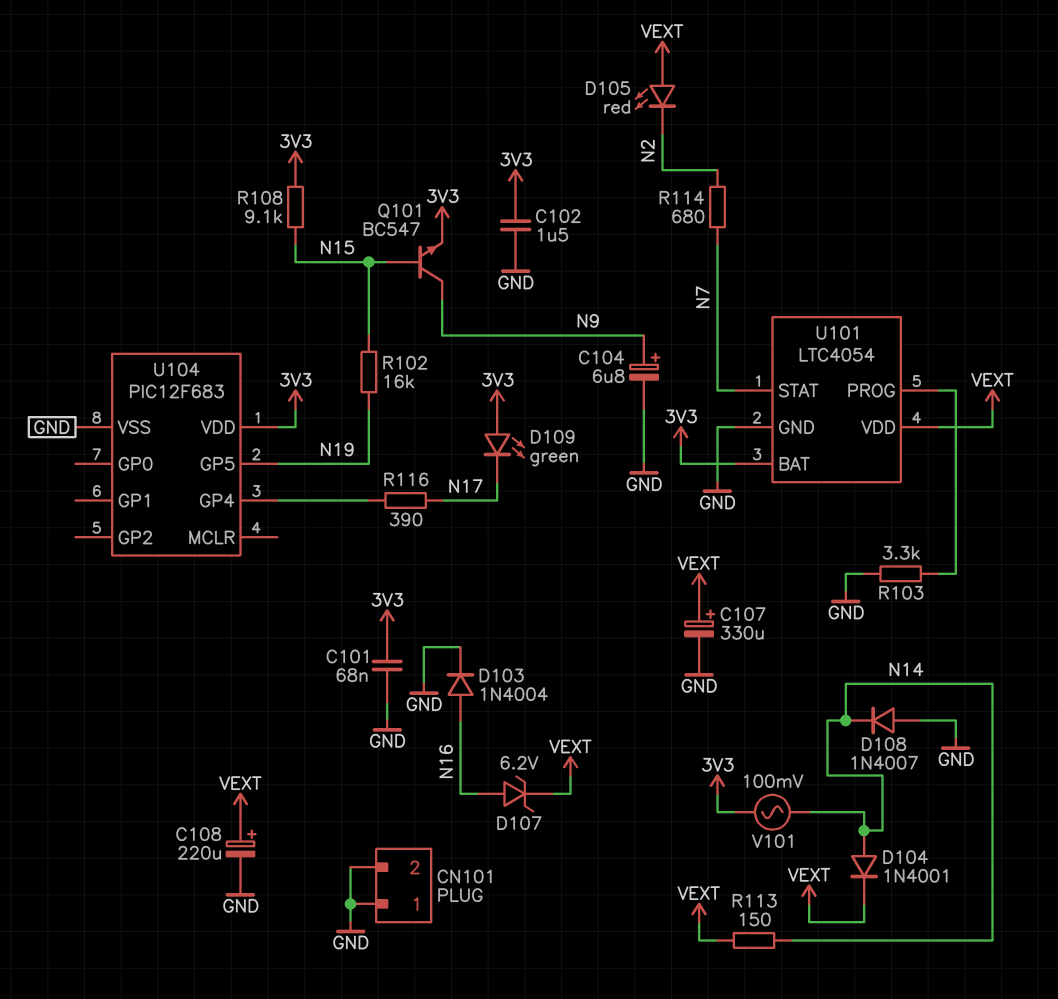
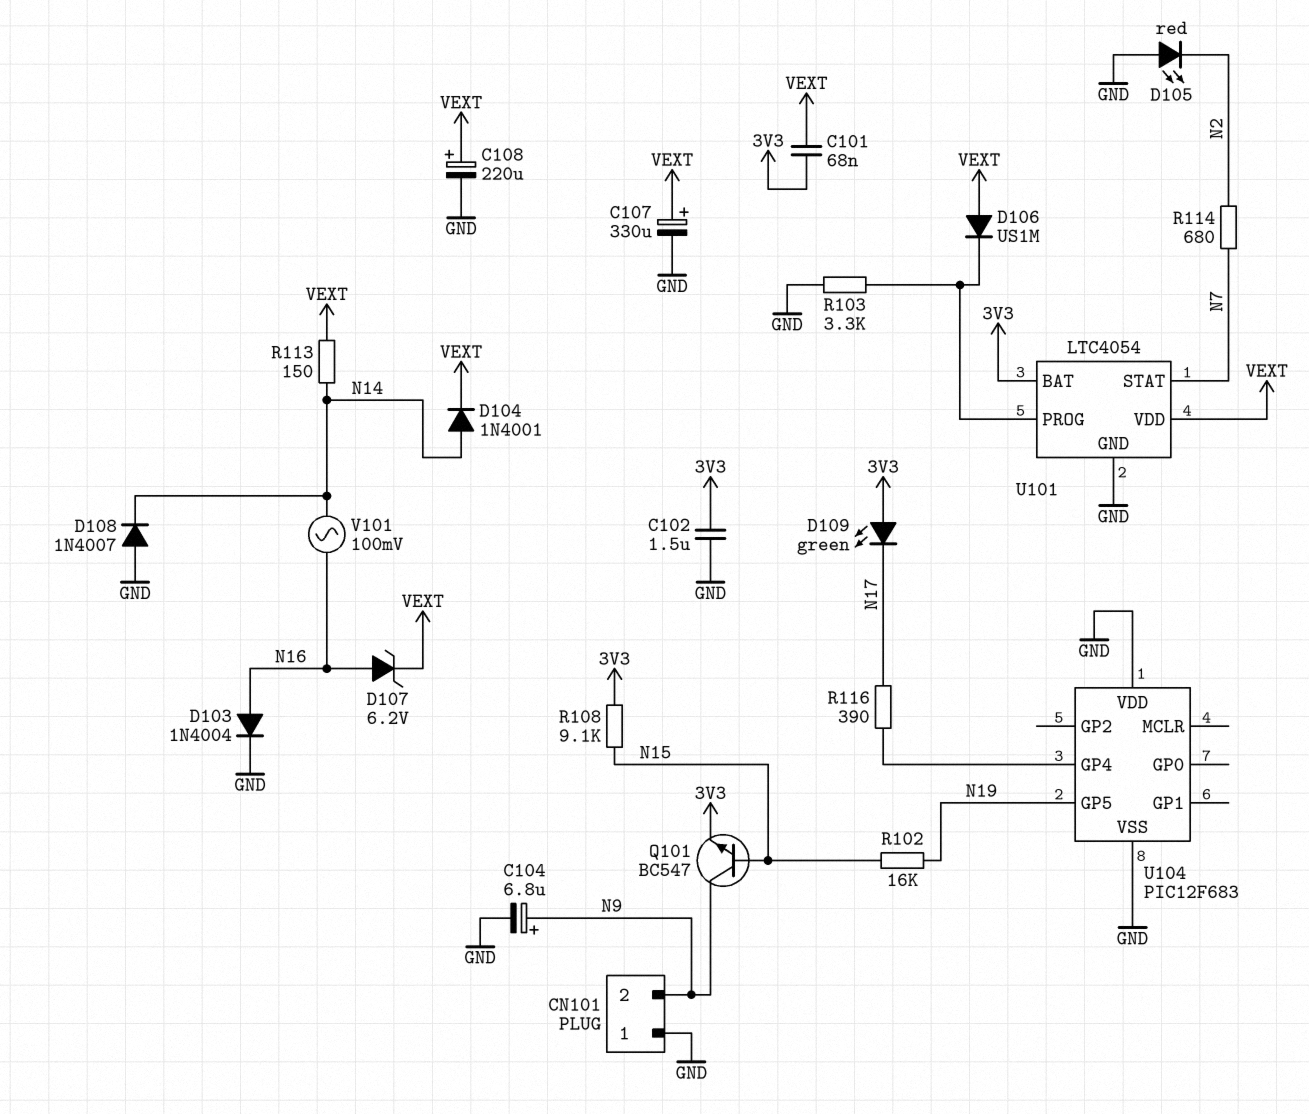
C101: 68nF (3V3, GND) -> 68nF (3V3, VEXT)
CN101 pin 2: GND -> N9
D105: LED red (A VEXT, K N2) -> LED red (A GND, K N2)
D106: none -> diode US1M (A VEXT, K U101/PROG)
U104 pin VDD: 3V3 -> GND
V101: AC 100mV (3V3, N14) -> AC 100mV (N14, N16)

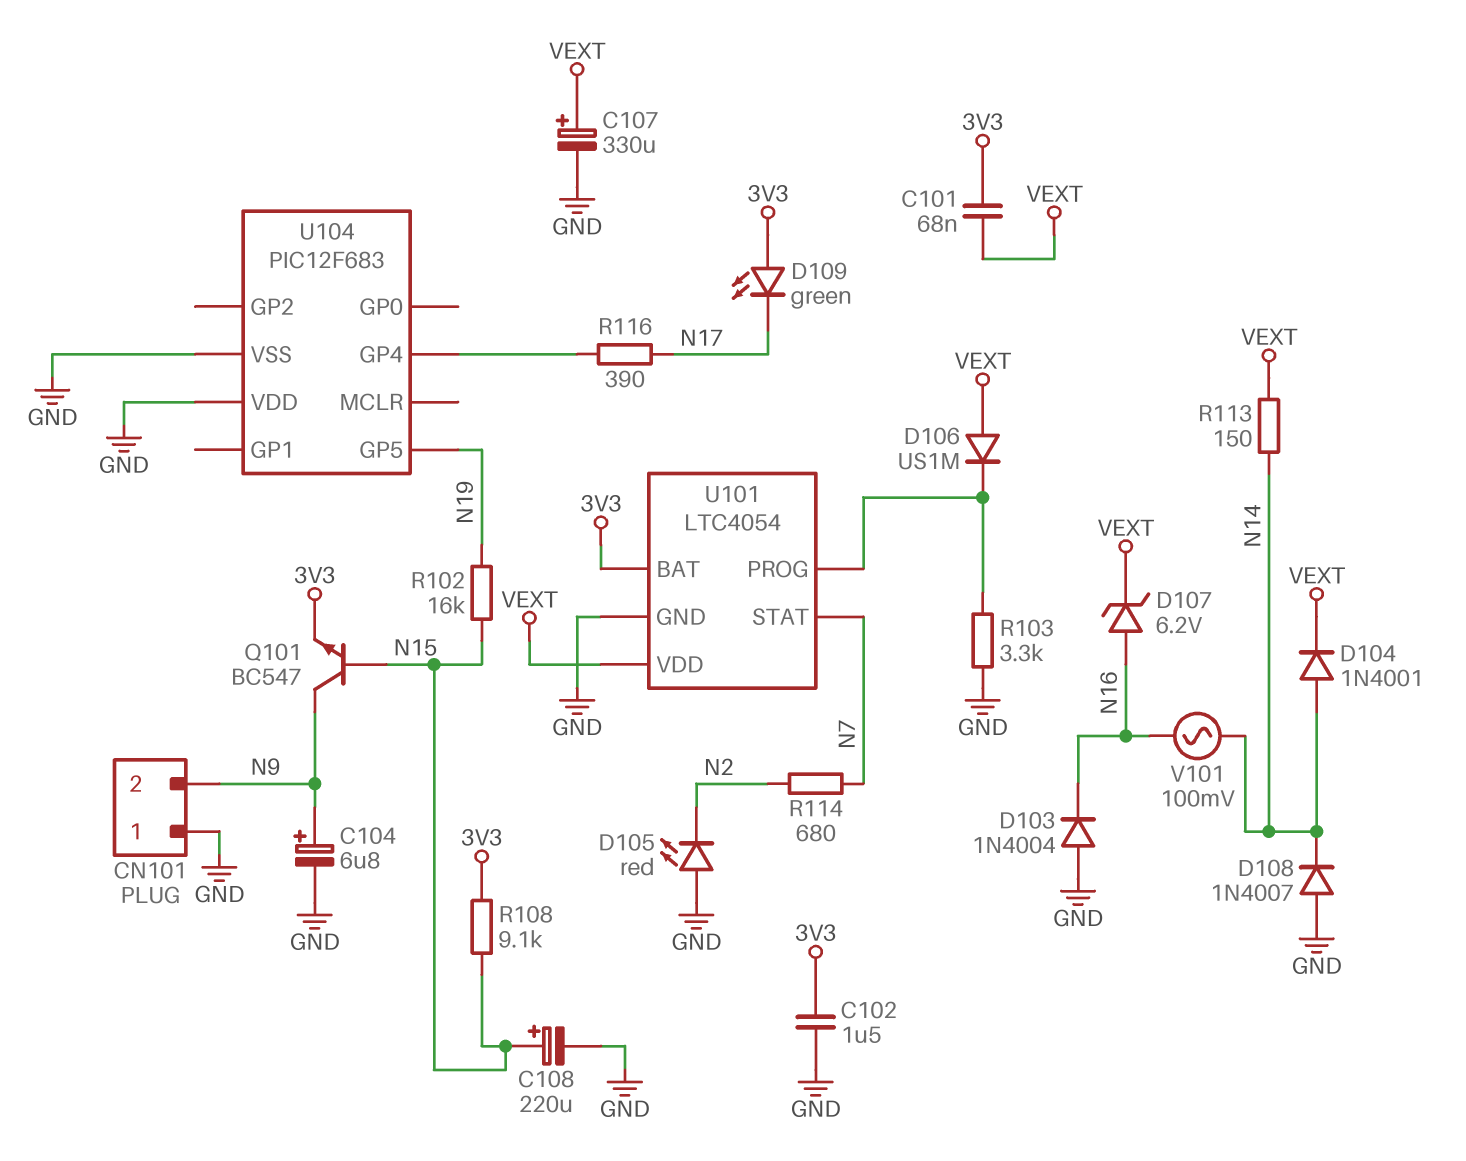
C108: 220uF (plus VEXT, minus GND) -> 220uF (plus N15, minus GND)
D103: diode 1N4004 (A N16, K GND) -> diode 1N4004 (A GND, K N16)

